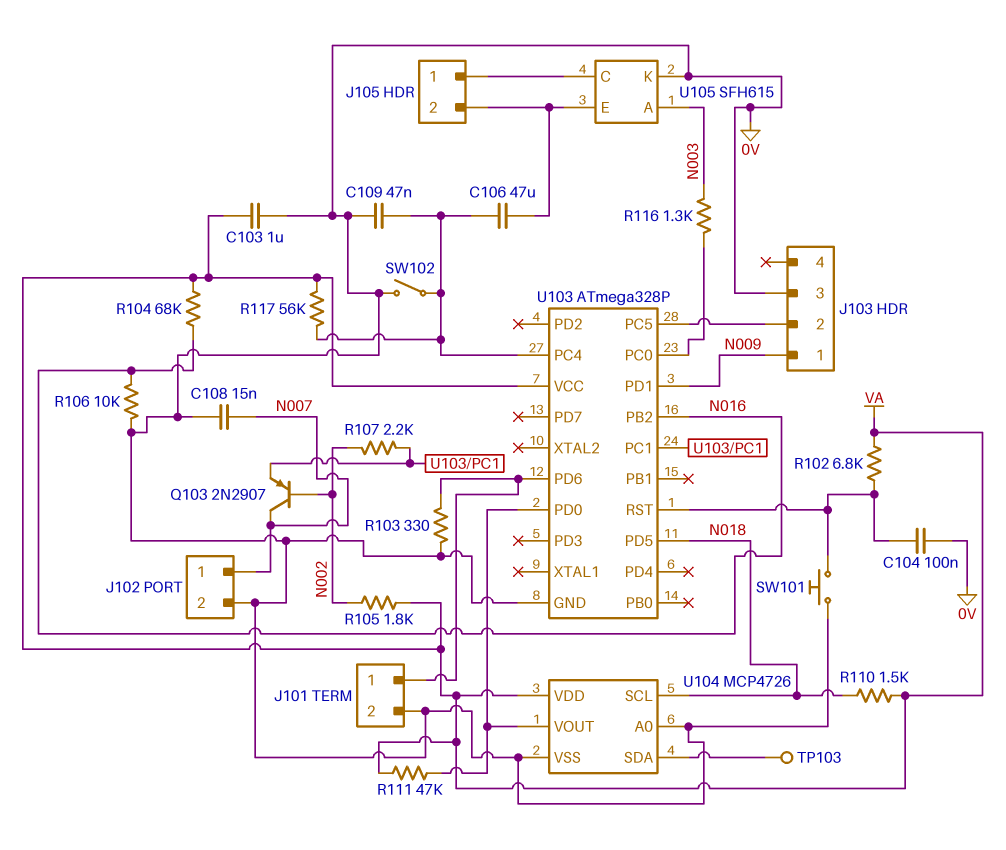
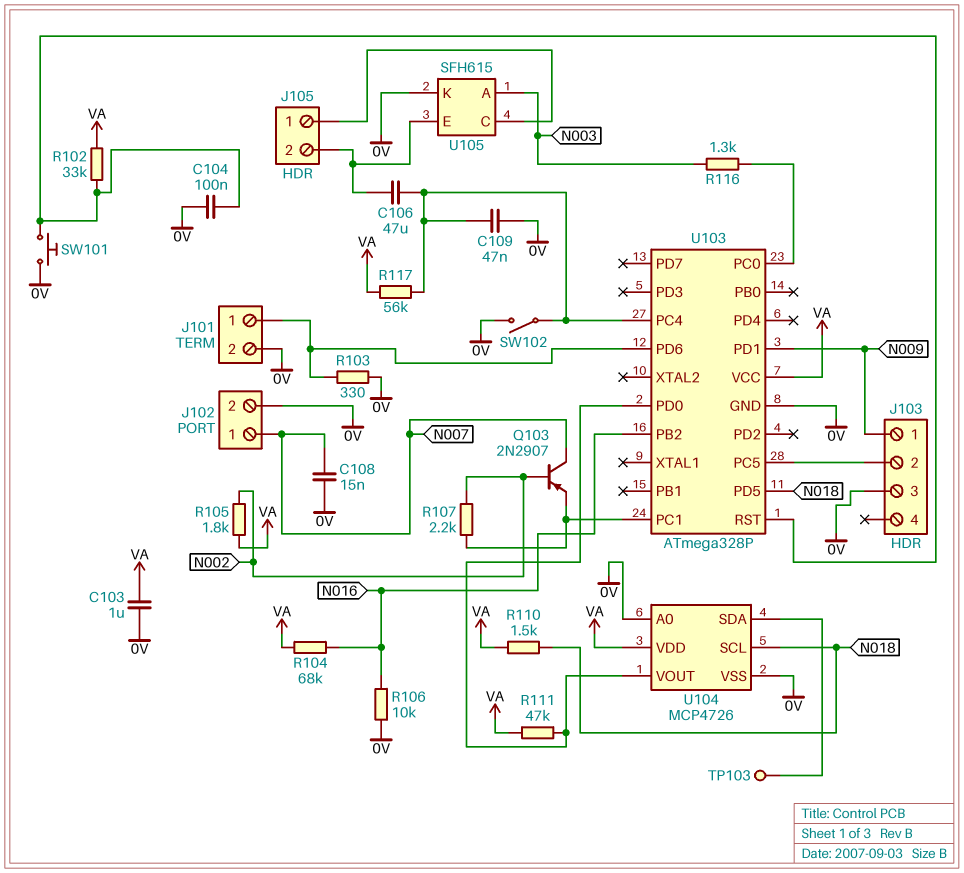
R102: 6.8k (U103/RST, VA) -> 33k (U103/RST, VA)

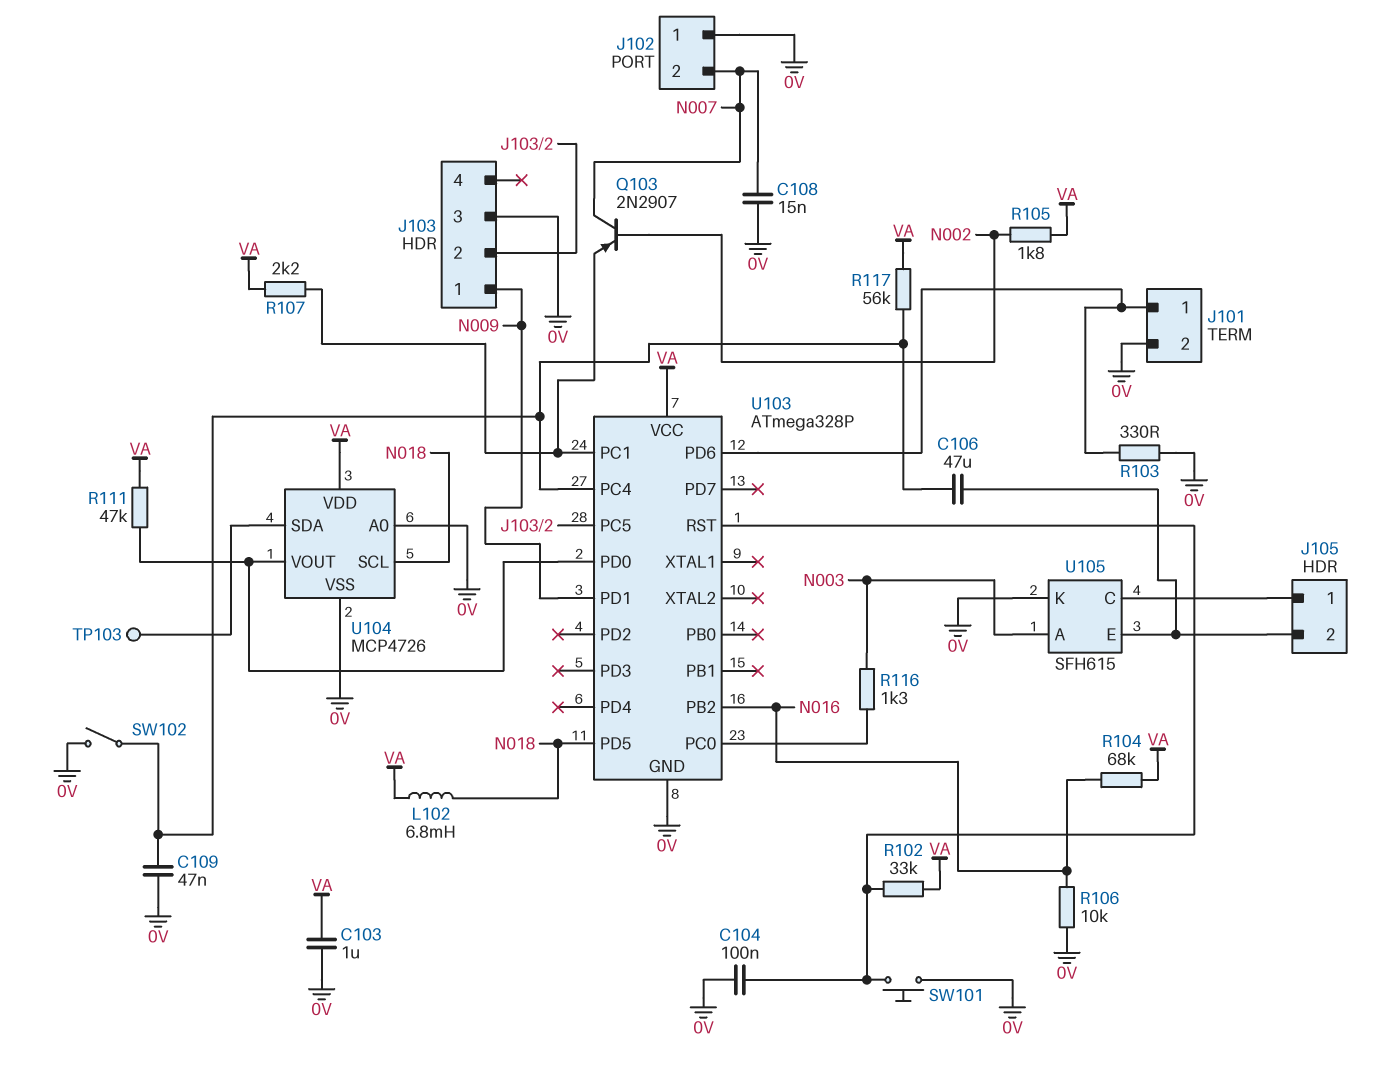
J102 pin 1: N007 -> 0V
J102 pin 2: 0V -> N007
L102: none -> 6.8mH (N018, VA)
R107: 2.2k (N002, U103/PC1) -> 2.2k (U103/PC1, VA)
R110: 1.5k (N018, VA) -> none

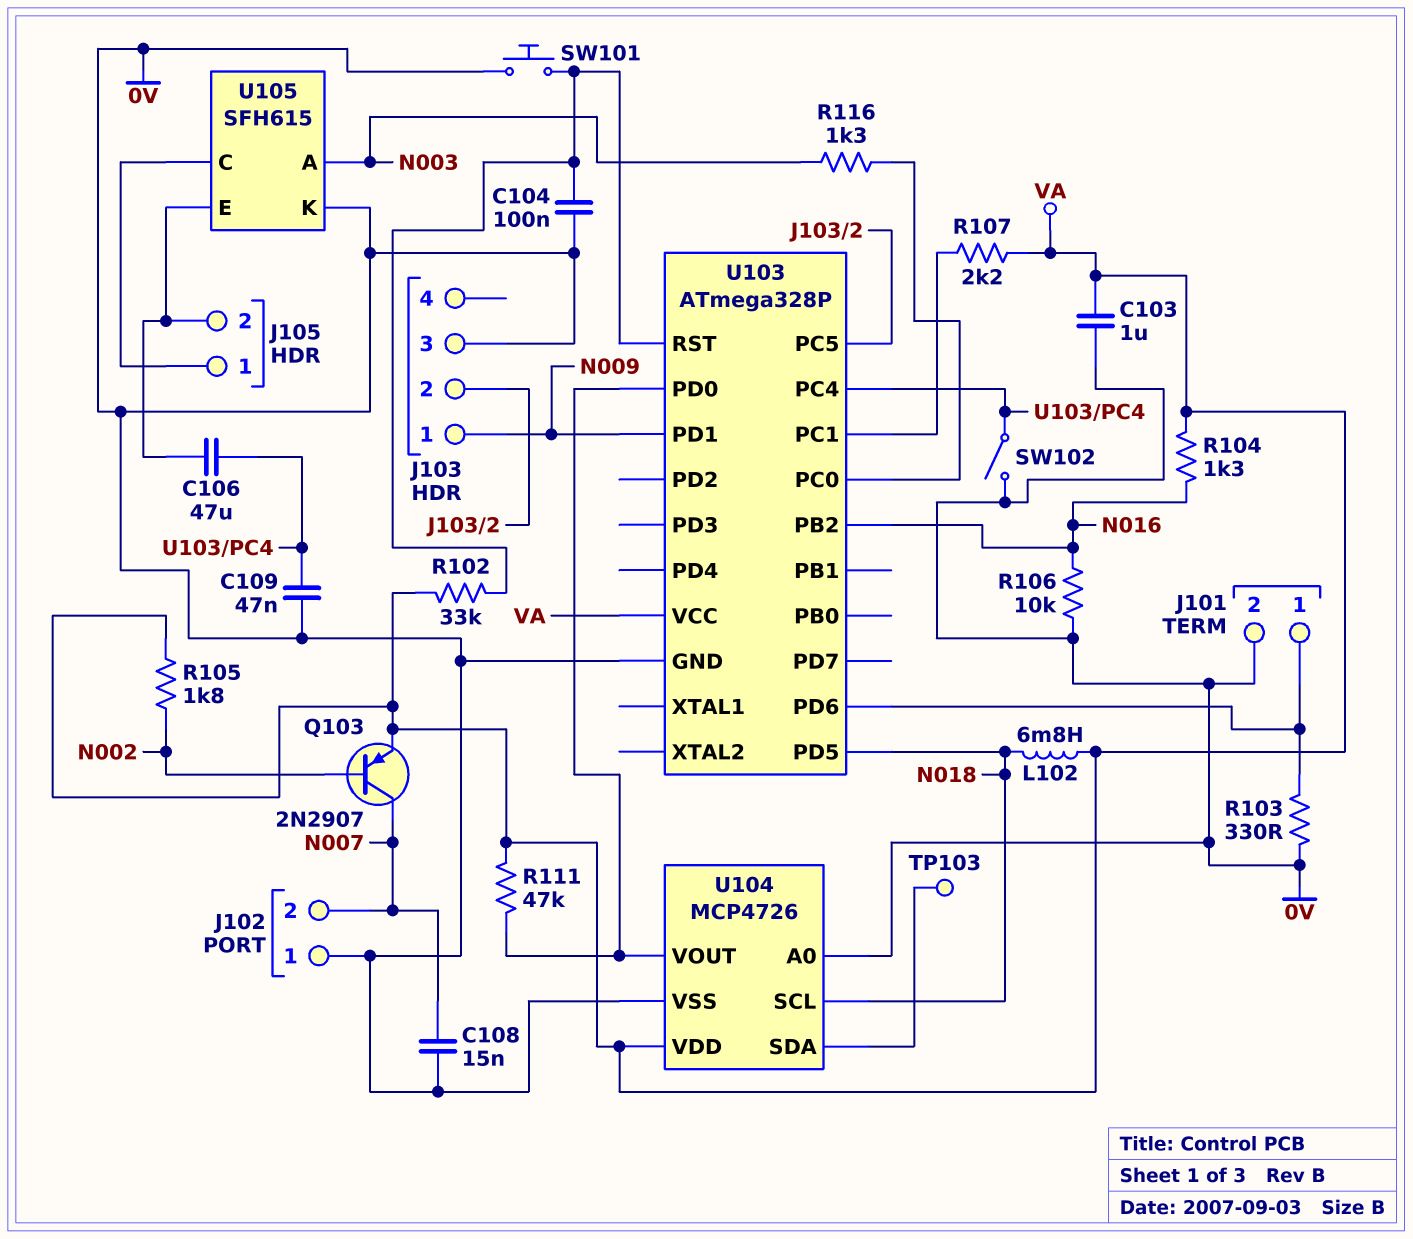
Q103: PNP 2N2907 (B N002, C N007, E U103/PC1) -> PNP 2N2907 (B N002, C N007, E VA)
R104: 68k (N016, VA) -> 1.3k (N016, VA)
R117: 56k (U103/PC4, VA) -> none

